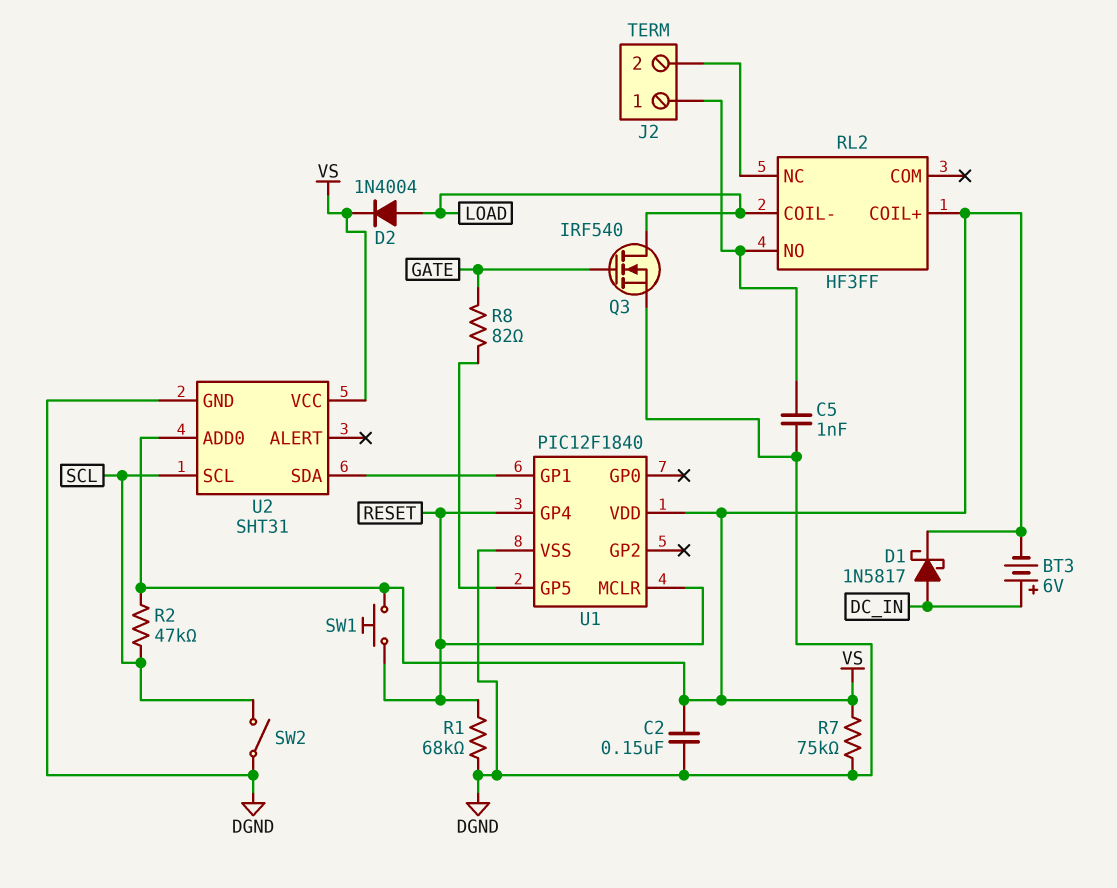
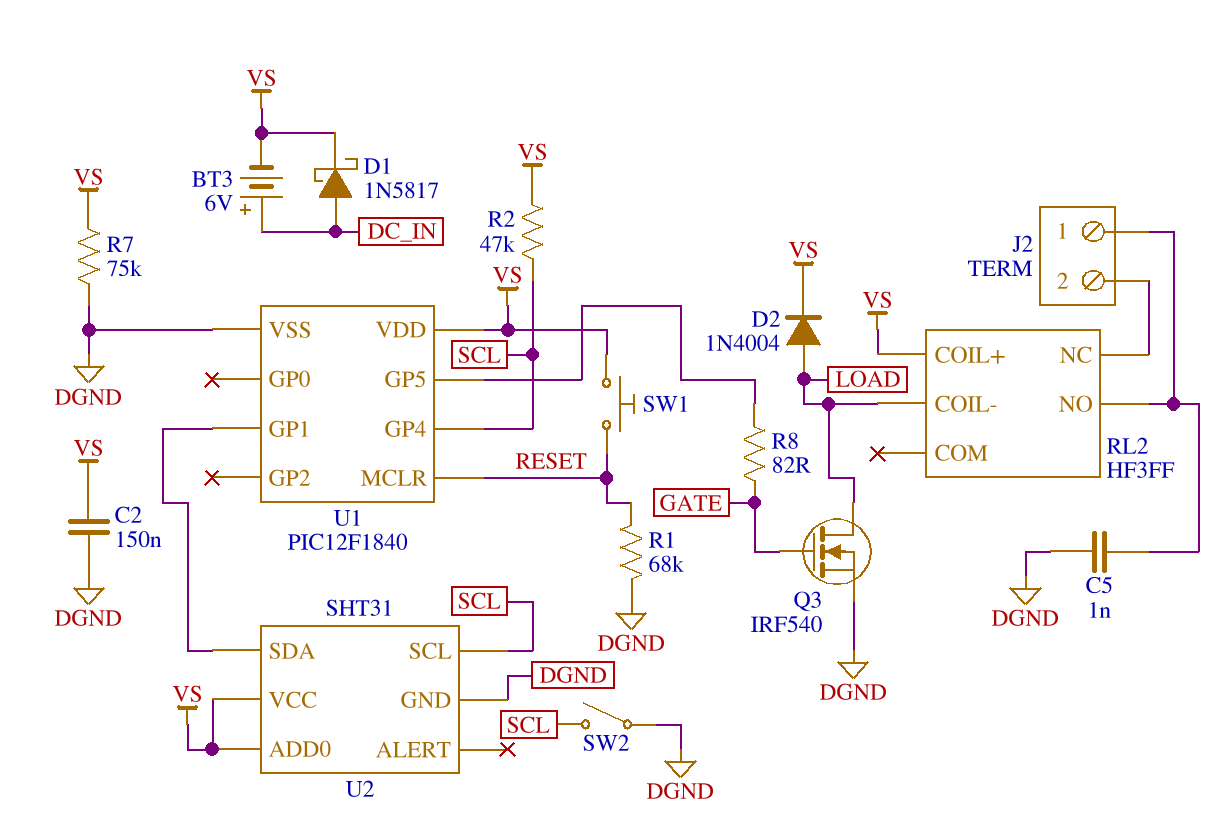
U1 pin GP4: RESET -> SCL

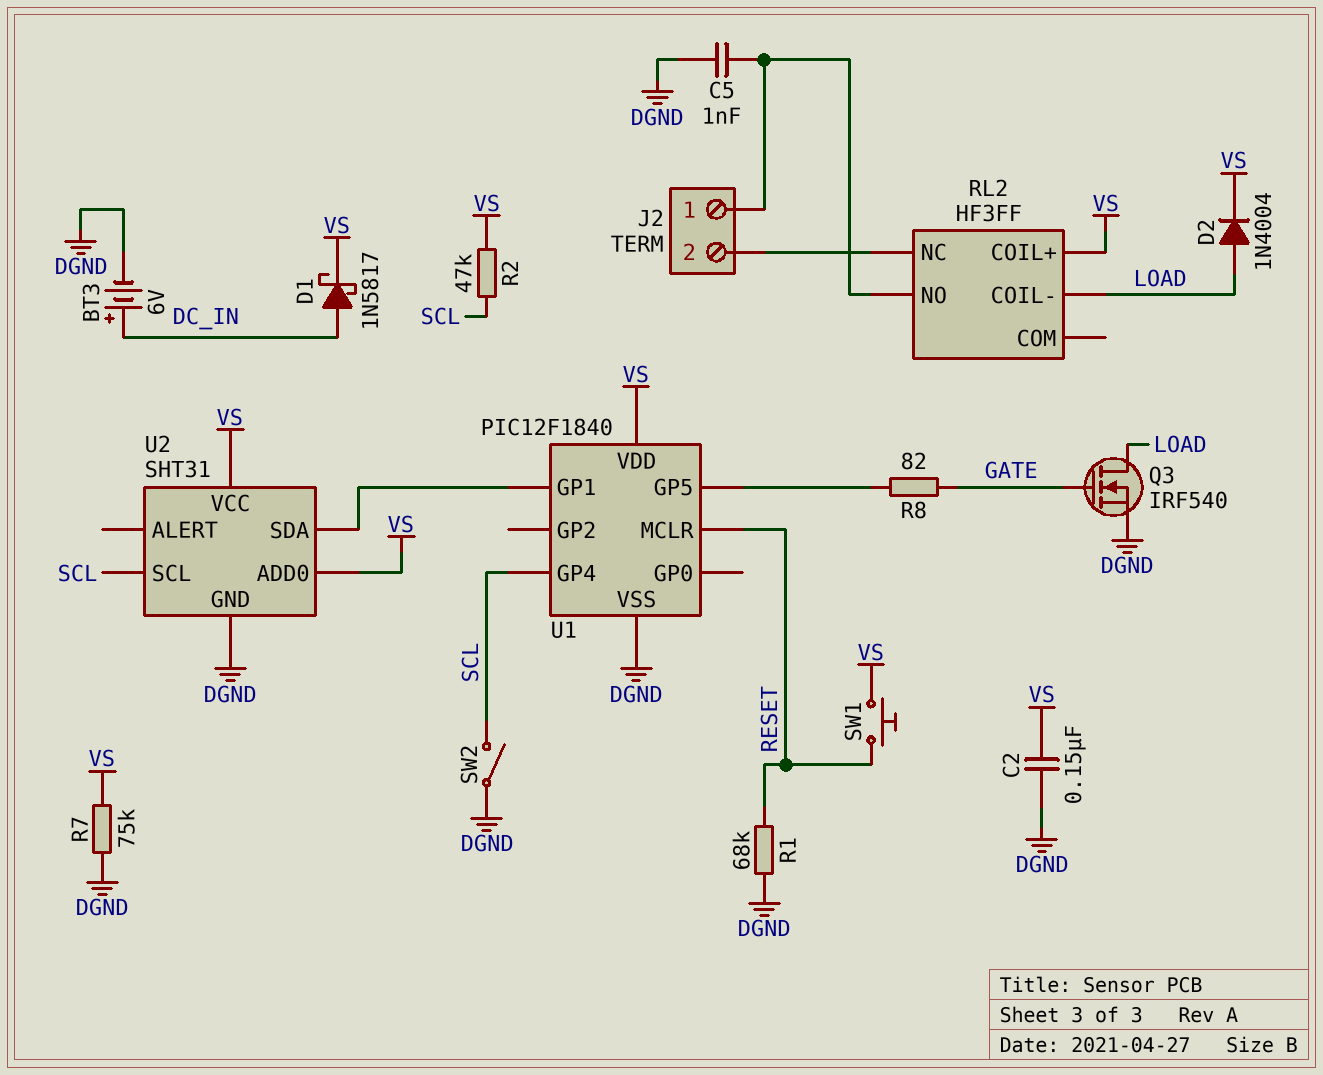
BT3: 6V (plus DC_IN, minus VS) -> 6V (plus DC_IN, minus DGND)

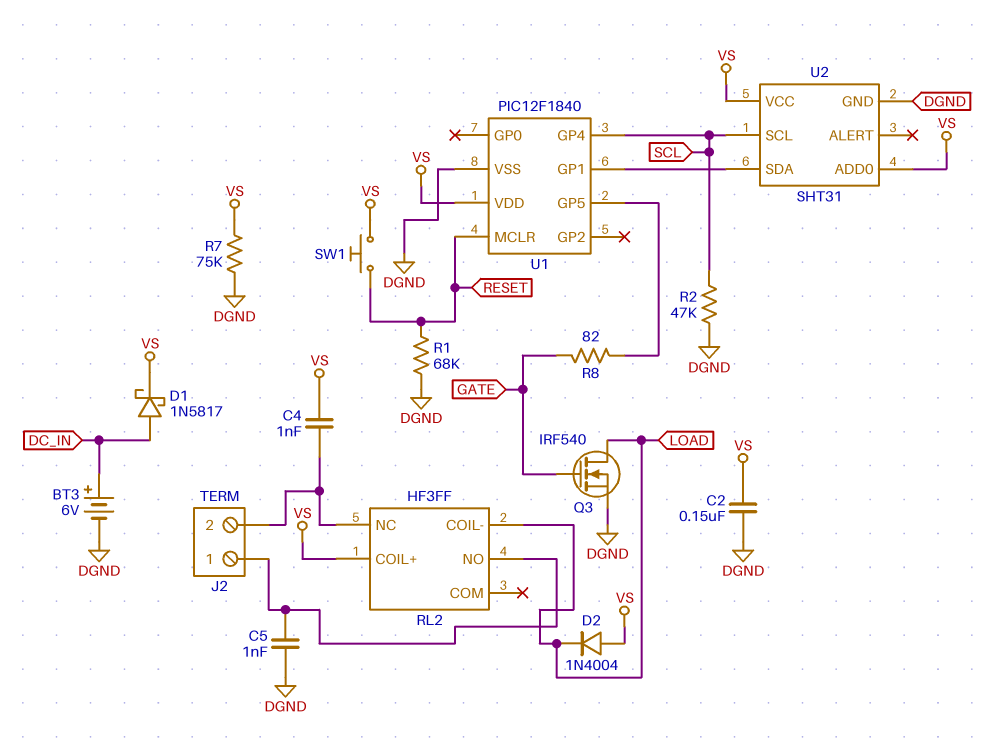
C4: none -> 1nF (J2/2, VS)
D2: diode 1N4004 (A LOAD, K VS) -> diode 1N4004 (A VS, K LOAD)
R2: 47k (SCL, VS) -> 47k (DGND, SCL)
SW2: switch (DGND, SCL) -> none

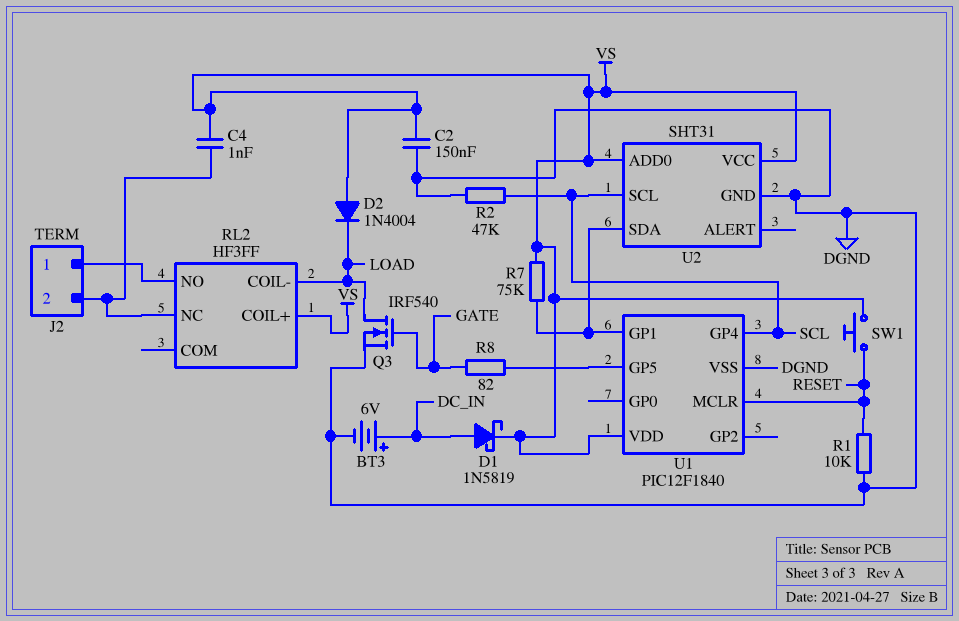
C5: 1nF (DGND, J2/1) -> none
D1: schottky 1N5817 (A DC_IN, K VS) -> schottky 1N5819 (A DC_IN, K VS)
R1: 68k (DGND, RESET) -> 10k (DGND, RESET)
R7: 75k (DGND, VS) -> 75k (U1/GP1, VS)

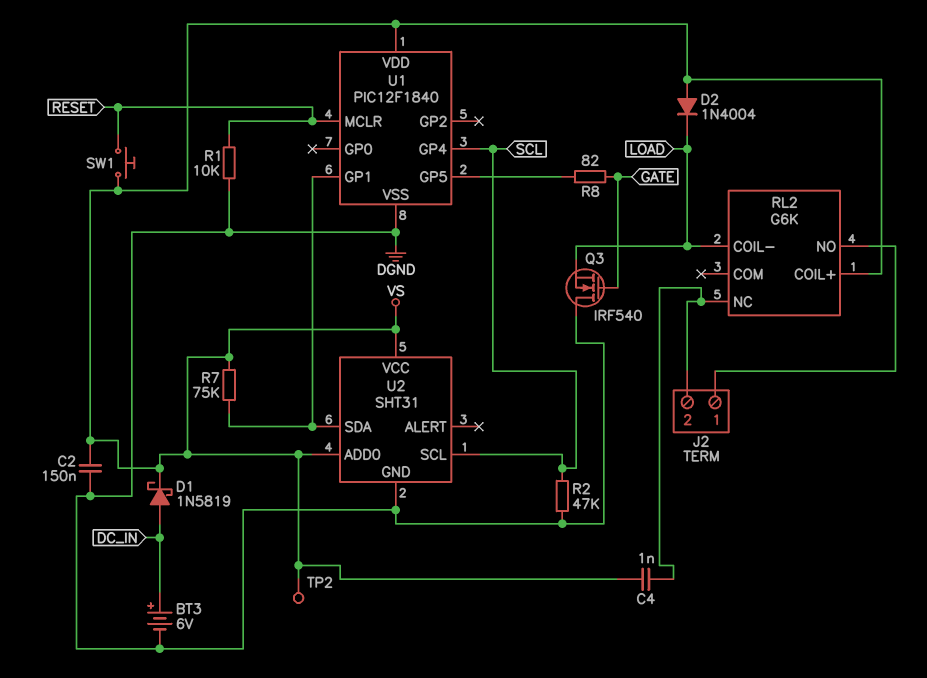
Q3: NMOS IRF540 (G GATE, D LOAD, S DGND) -> NMOS IRF540 (G GATE, D DGND, S LOAD)
RL2: HF3FF -> G6K
TP2: none -> test point (VS)

